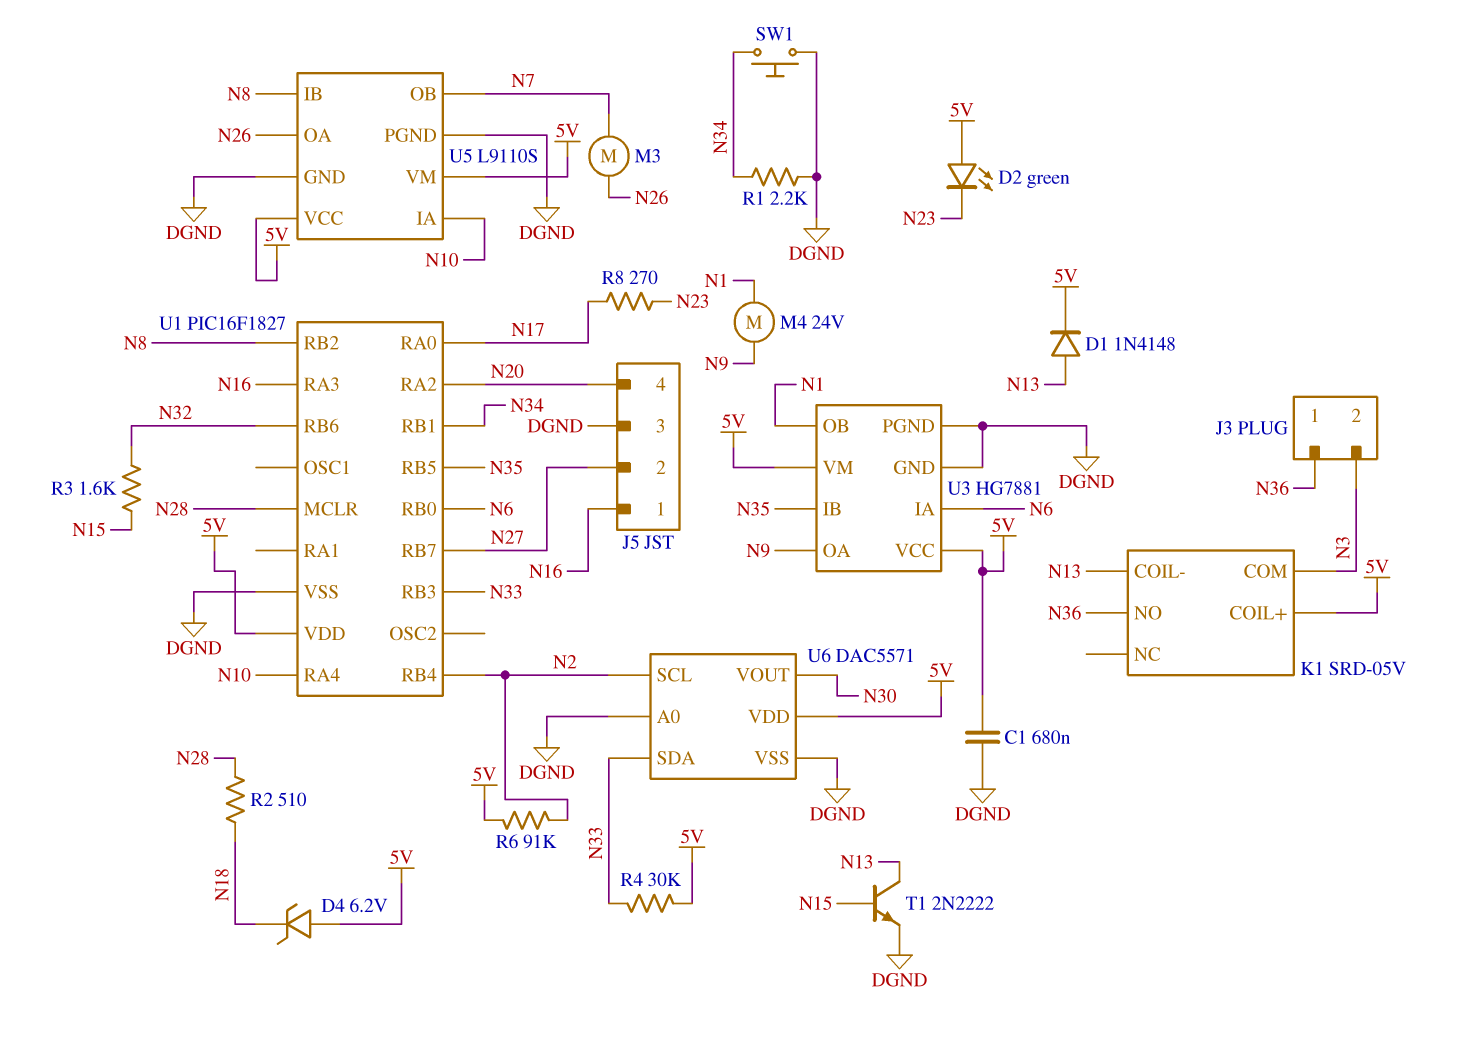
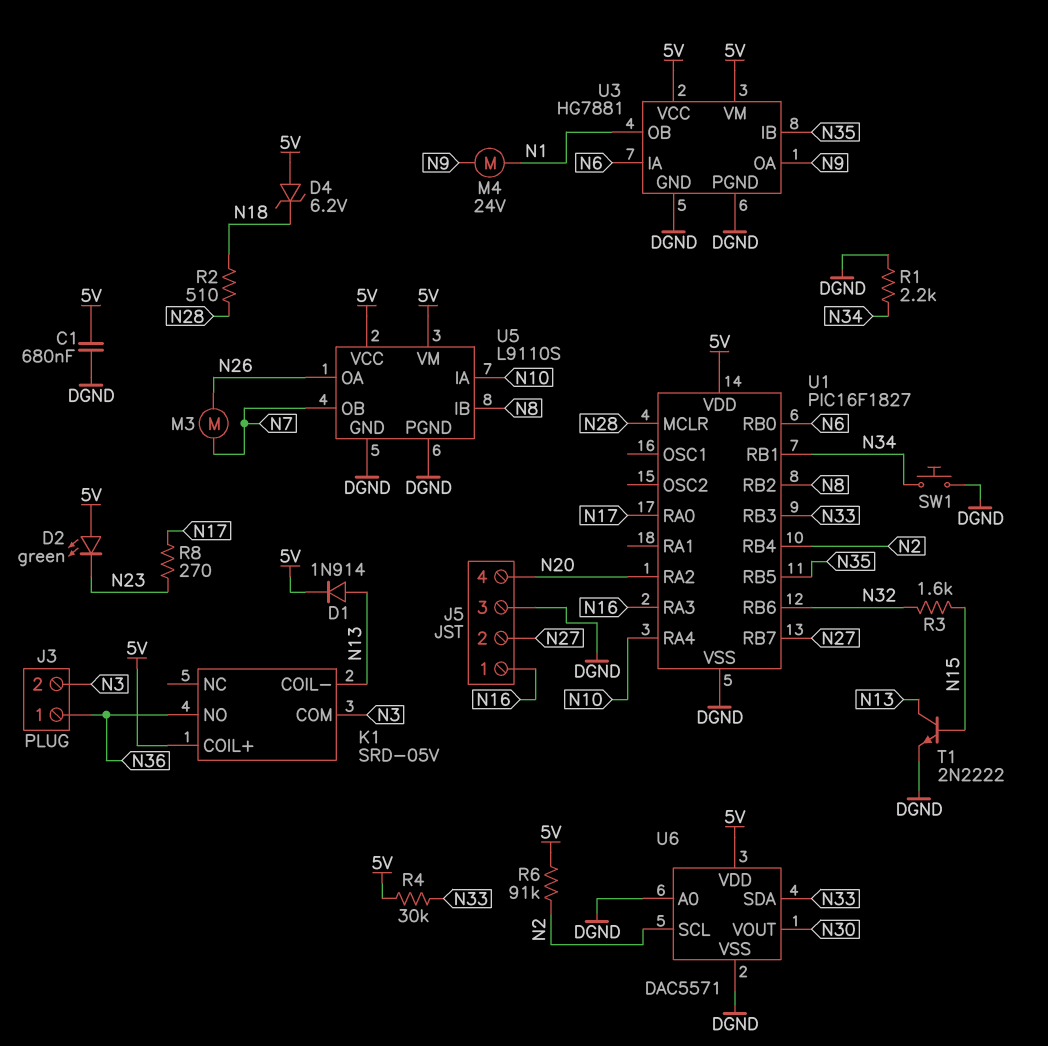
D1: diode 1N4148 (A N13, K 5V) -> diode 1N914 (A N13, K 5V)

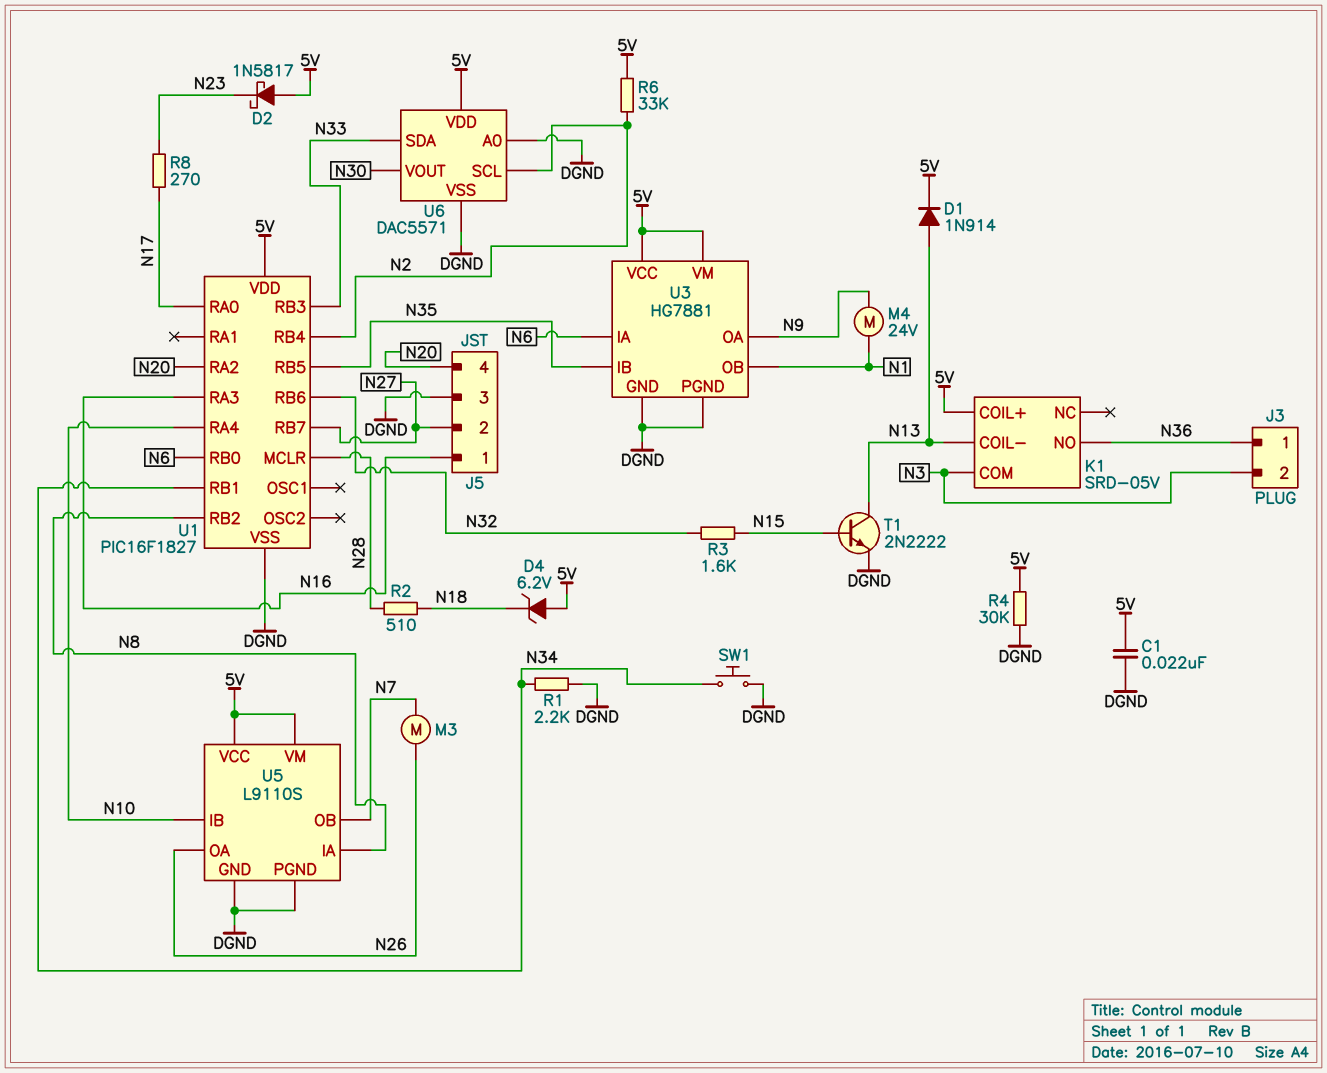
C1: 680nF (5V, DGND) -> 22nF (5V, DGND)
D2: LED green (A 5V, K N23) -> schottky 1N5817 (A 5V, K N23)
R4: 30k (5V, N33) -> 30k (5V, DGND)
R6: 91k (5V, N2) -> 33k (5V, N2)
U5 pin IA: N10 -> N8
U5 pin IB: N8 -> N10

